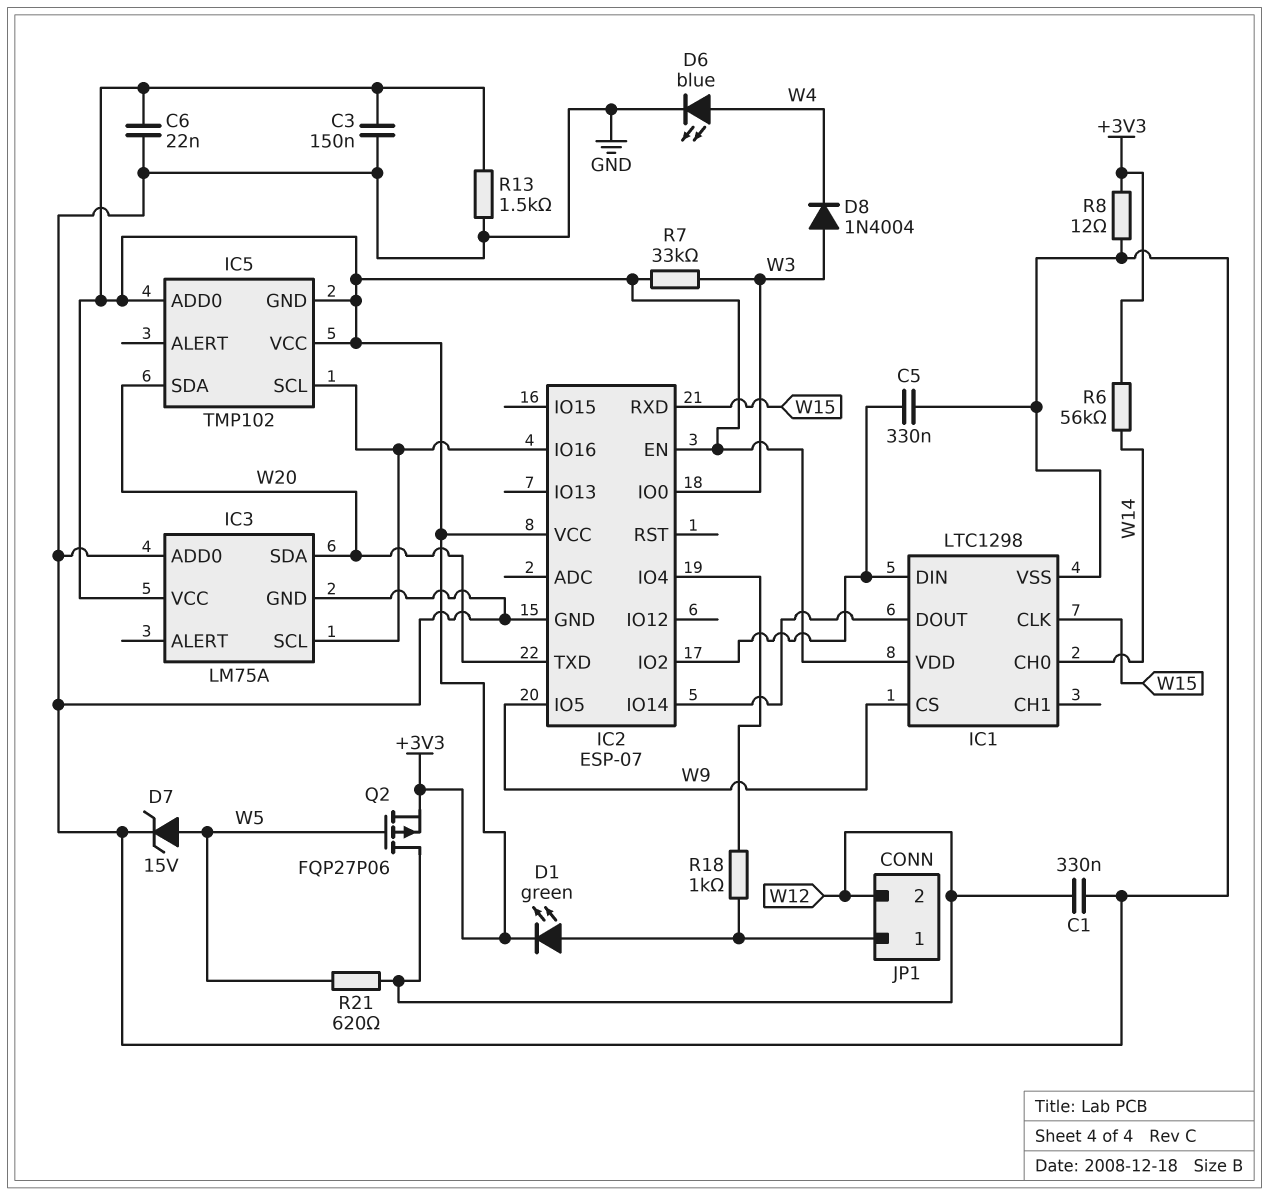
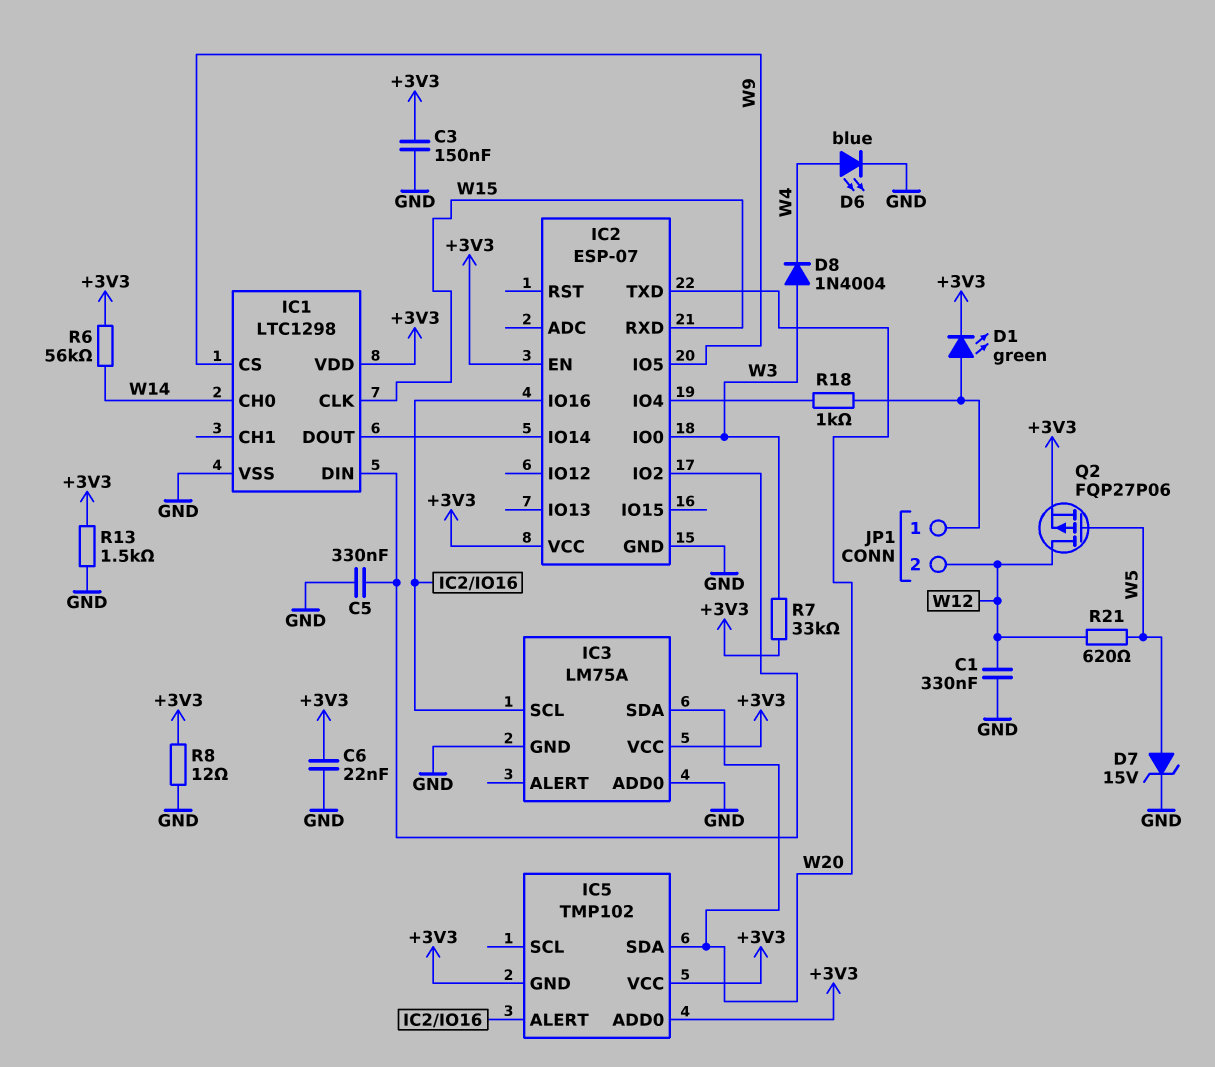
IC5 pin ALERT: none -> IC2/IO16
IC5 pin SCL: IC2/IO16 -> none

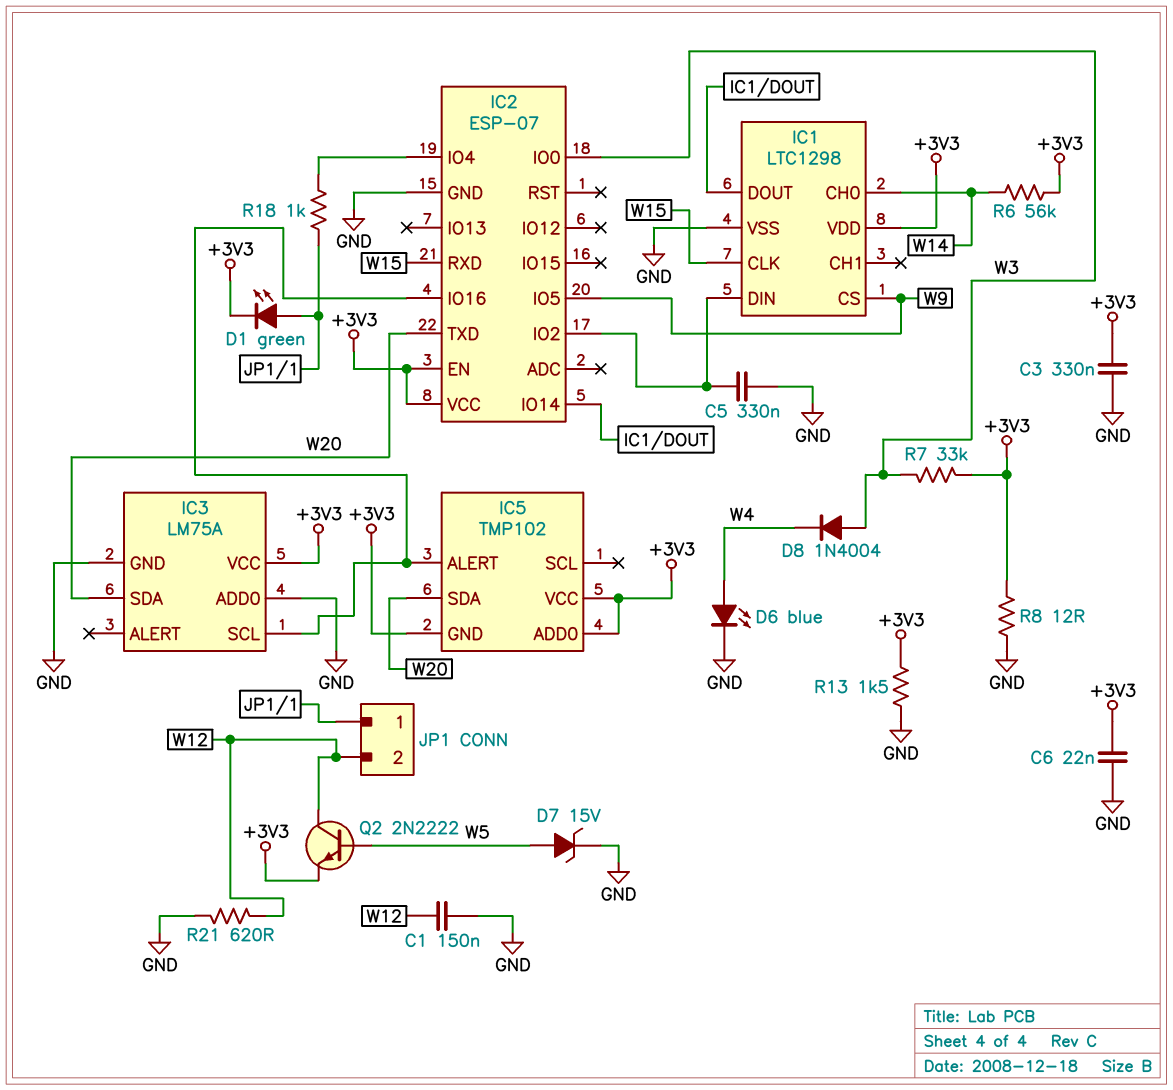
C1: 330nF (GND, W12) -> 150nF (GND, W12)
C3: 150nF (+3V3, GND) -> 330nF (+3V3, GND)
Q2: PMOS FQP27P06 (G W5, D W12, S +3V3) -> NPN 2N2222 (B W5, C W12, E +3V3)
R21: 620 (W5, W12) -> 620 (GND, W12)

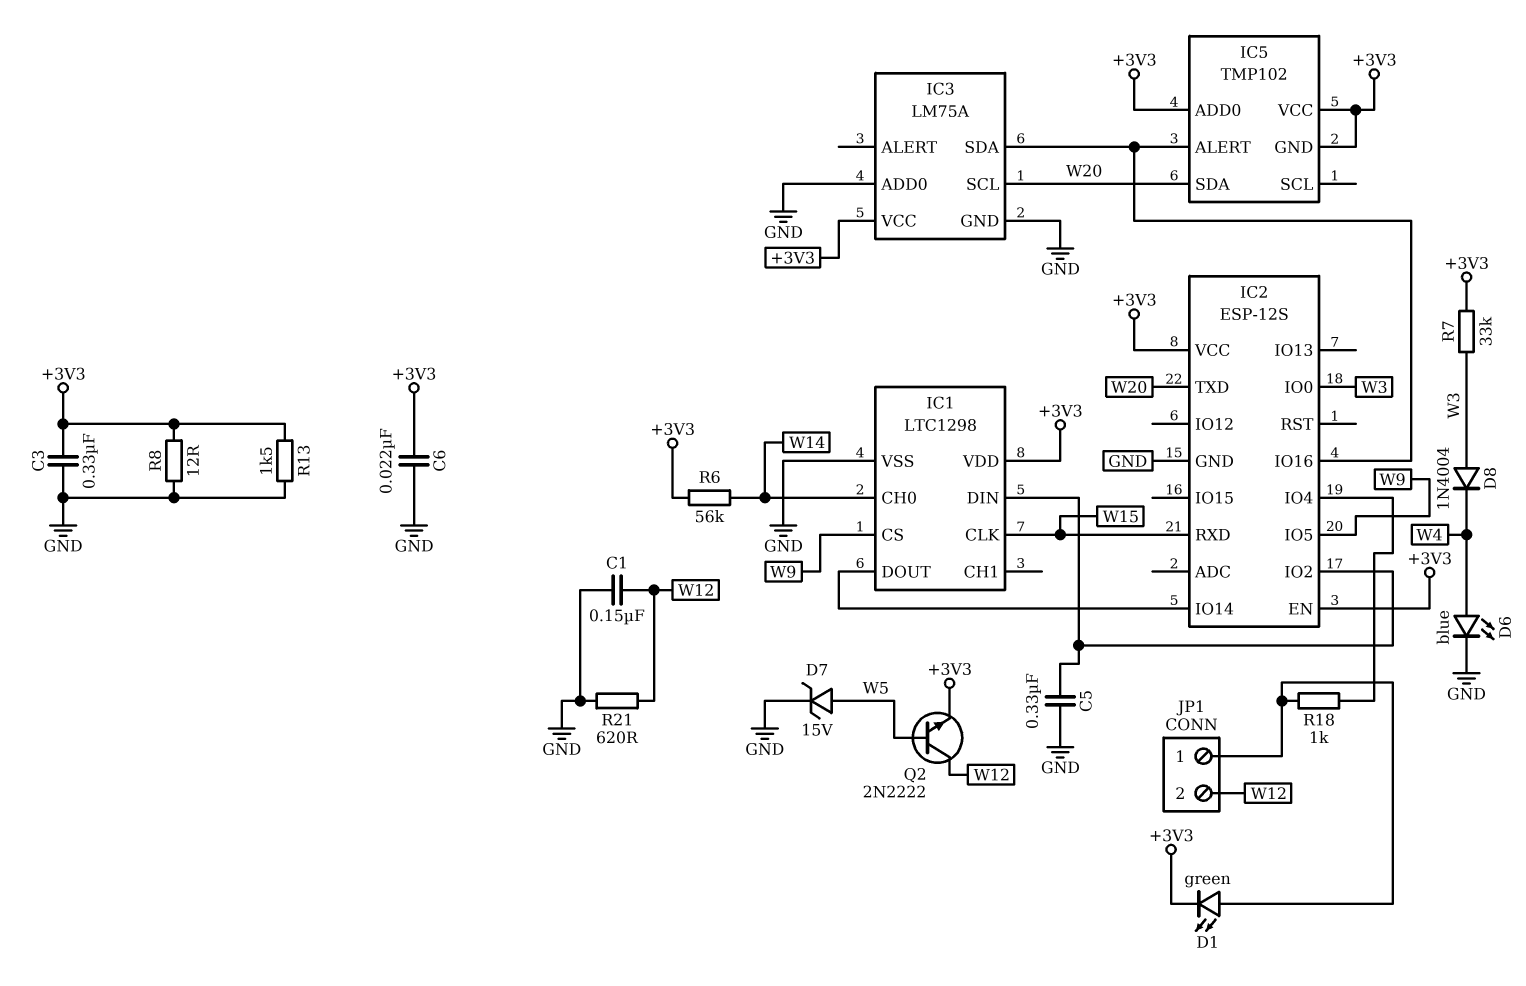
IC2: ESP-07 -> ESP-12S
IC3 pin SCL: IC2/IO16 -> W20
IC3 pin SDA: W20 -> IC2/IO16

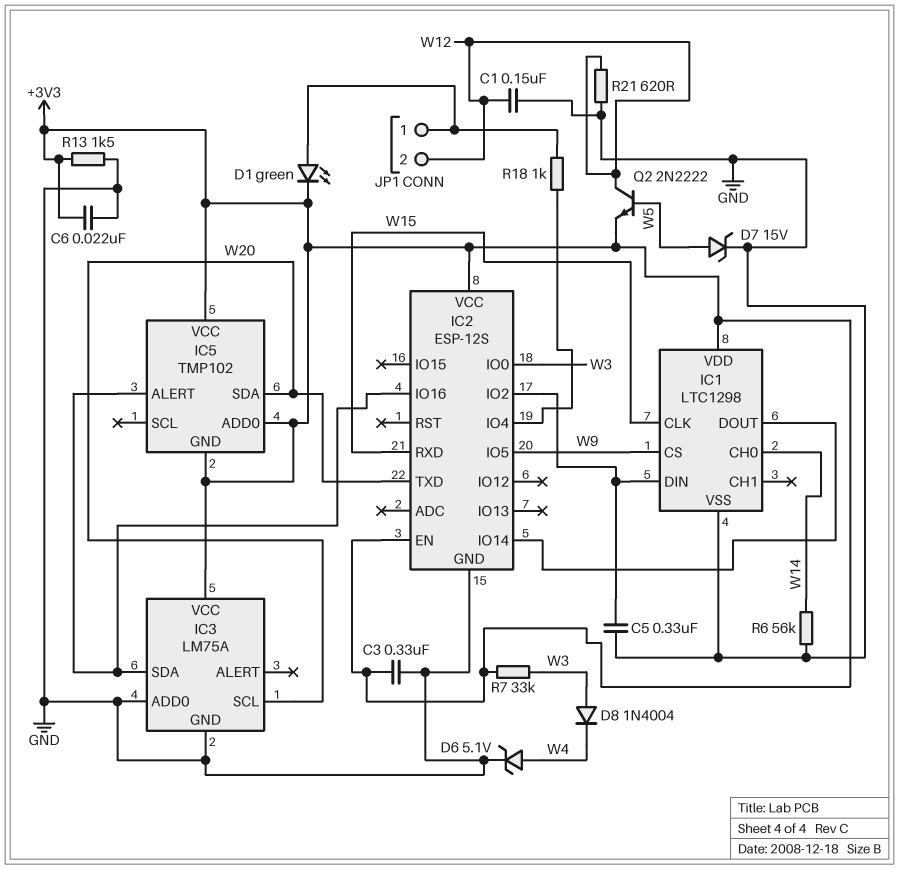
D6: LED blue (A W4, K GND) -> zener 5.1V (A W4, K GND)
R6: 56k (+3V3, W14) -> 56k (GND, W14)
R8: 12 (+3V3, GND) -> none

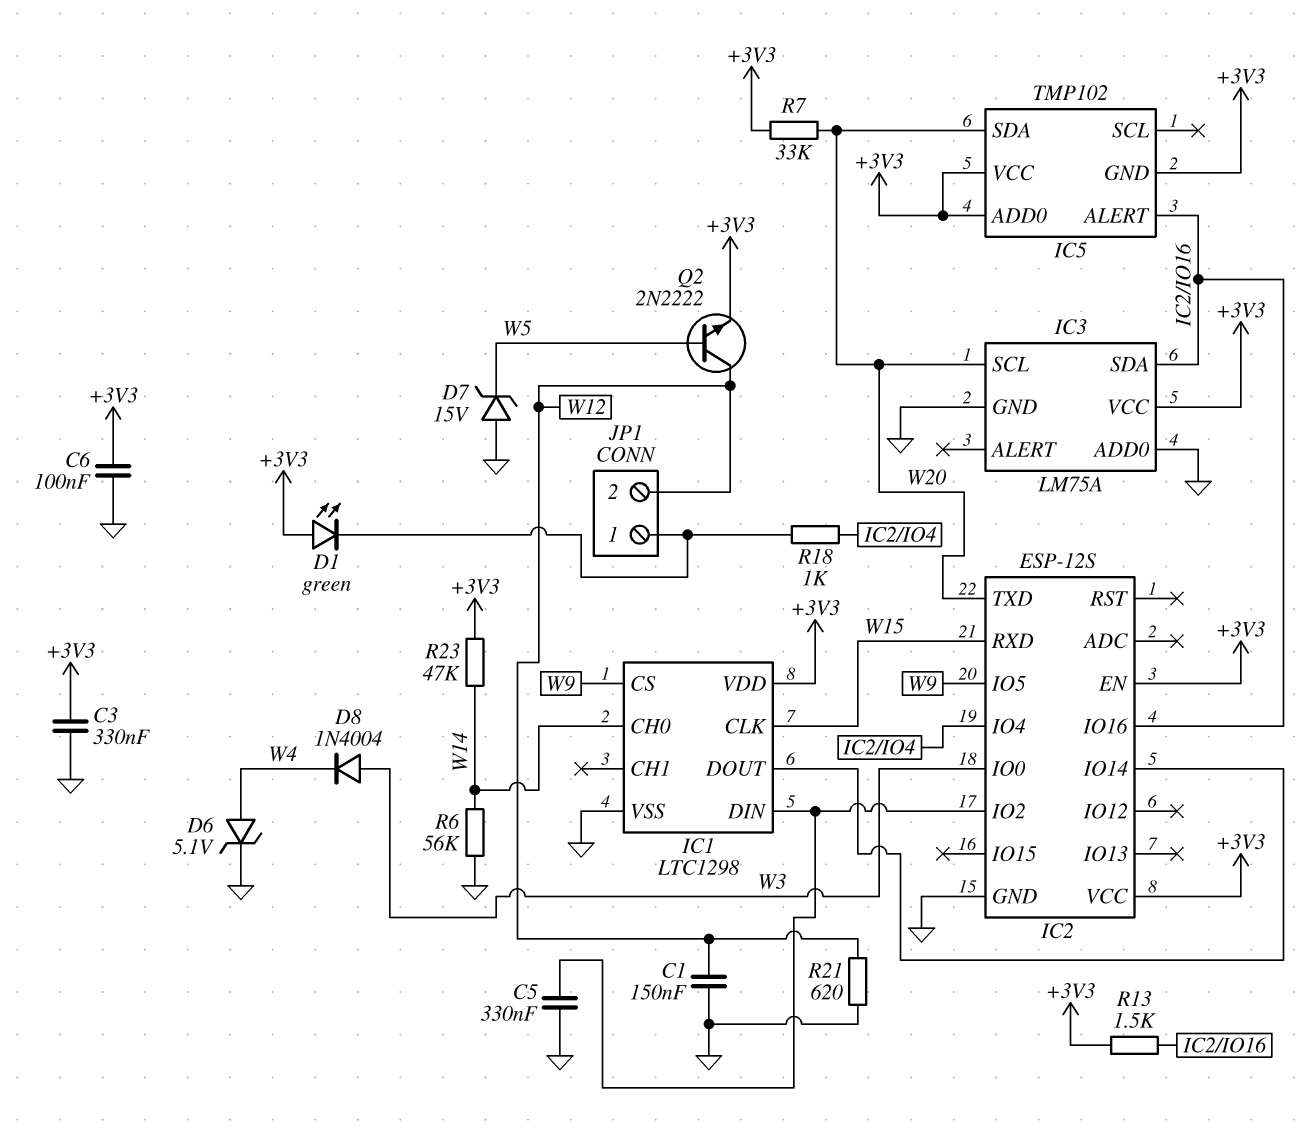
C6: 22nF (+3V3, GND) -> 100nF (+3V3, GND)
D1: LED green (A JP1/1, K +3V3) -> LED green (A +3V3, K JP1/1)
D7: zener 15V (A W5, K GND) -> zener 15V (A GND, K W5)
R7: 33k (+3V3, W3) -> 33k (+3V3, W20)
R13: 1.5k (+3V3, GND) -> 1.5k (+3V3, IC2/IO16)
R23: none -> 47k (+3V3, W14)

